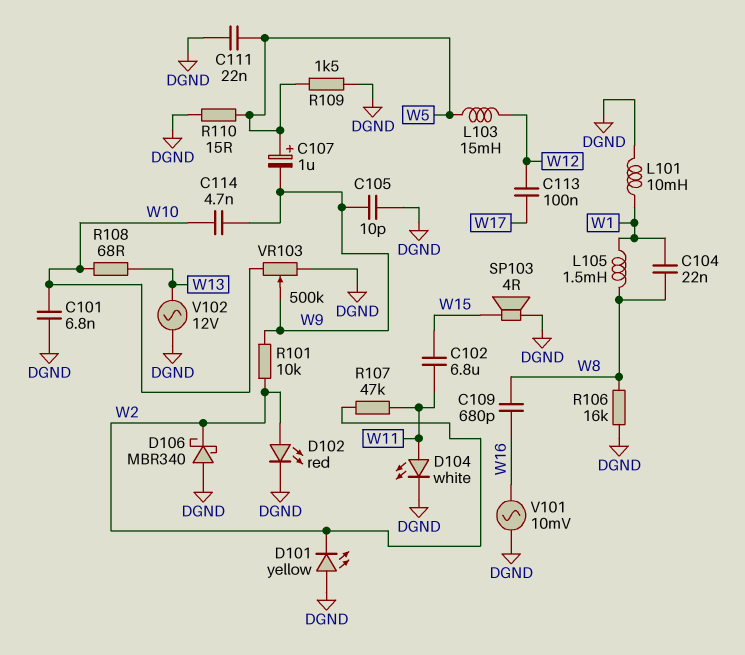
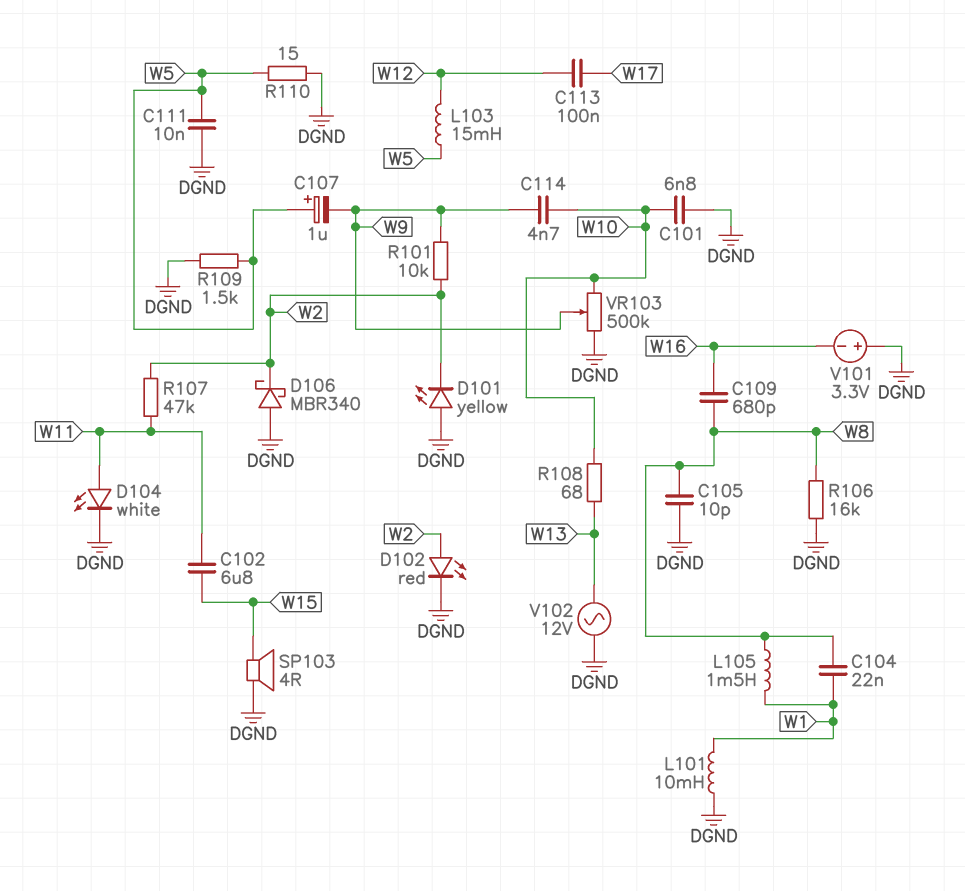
C105: 10pF (DGND, W9) -> 10pF (DGND, W8)
C111: 22nF (DGND, W5) -> 10nF (DGND, W5)
V101: AC 10mV (DGND, W16) -> 3.3V (plus DGND, minus W16)

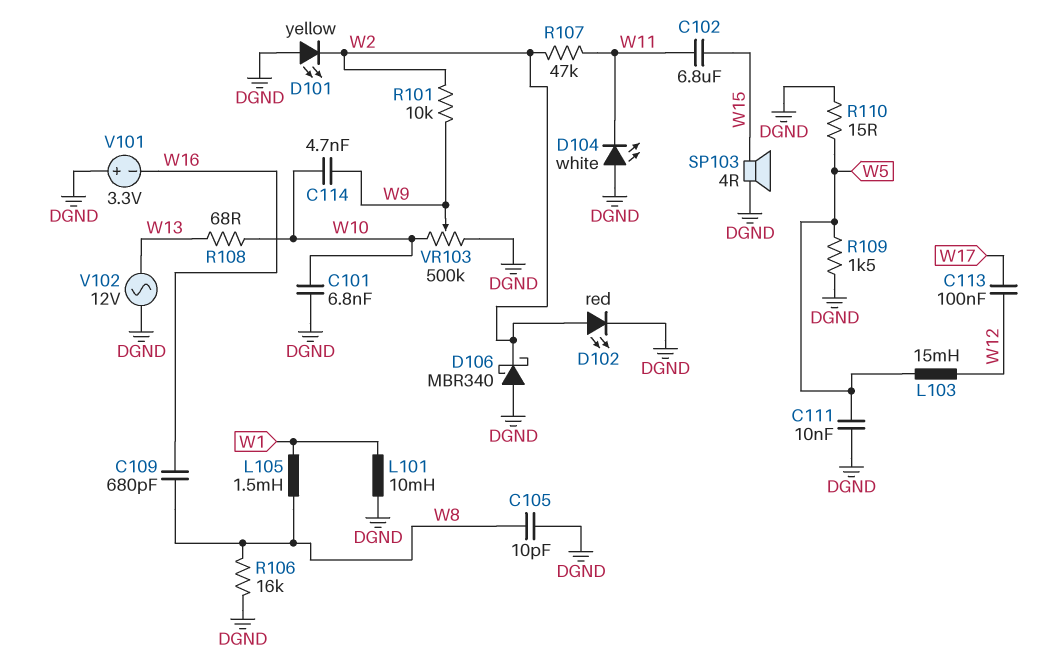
C104: 22nF (W1, W8) -> none
C107: 1uF (plus W5, minus W9) -> none
D104: LED white (A W11, K DGND) -> LED white (A DGND, K W11)

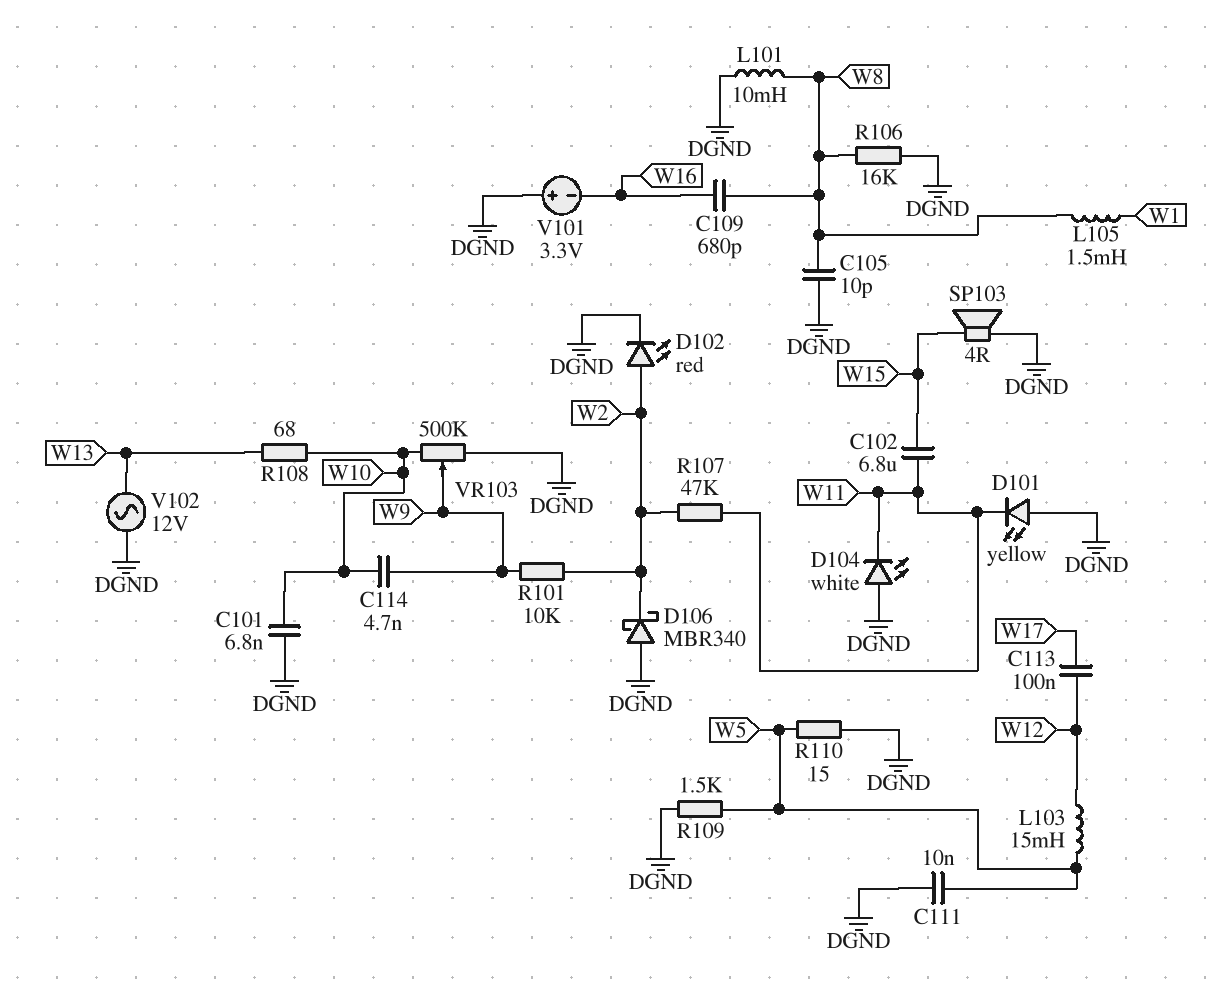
D101: LED yellow (A DGND, K W2) -> LED yellow (A DGND, K W11)
L101: 10mH (DGND, W1) -> 10mH (DGND, W8)

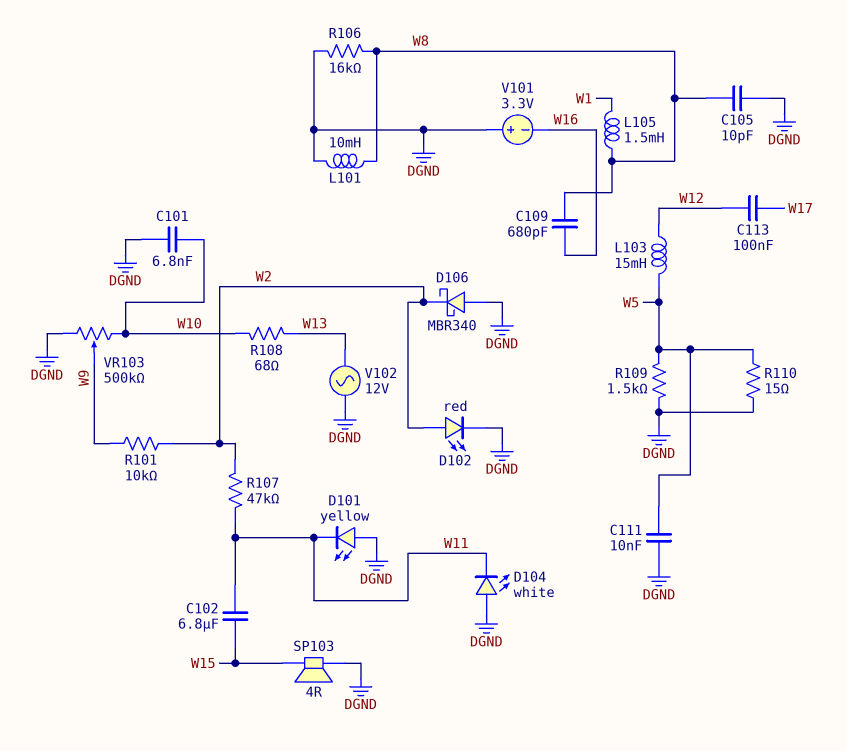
C114: 4.7nF (W9, W10) -> none

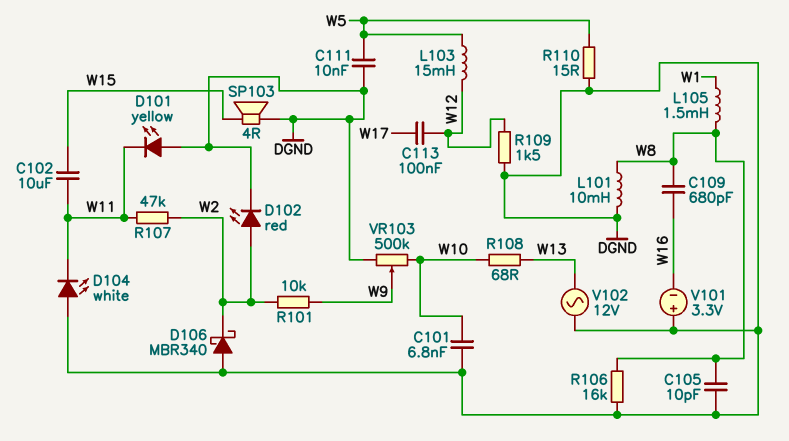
C102: 6.8uF (W11, W15) -> 10uF (W11, W15)
R109: 1.5k (DGND, W5) -> 1.5k (DGND, W12)

